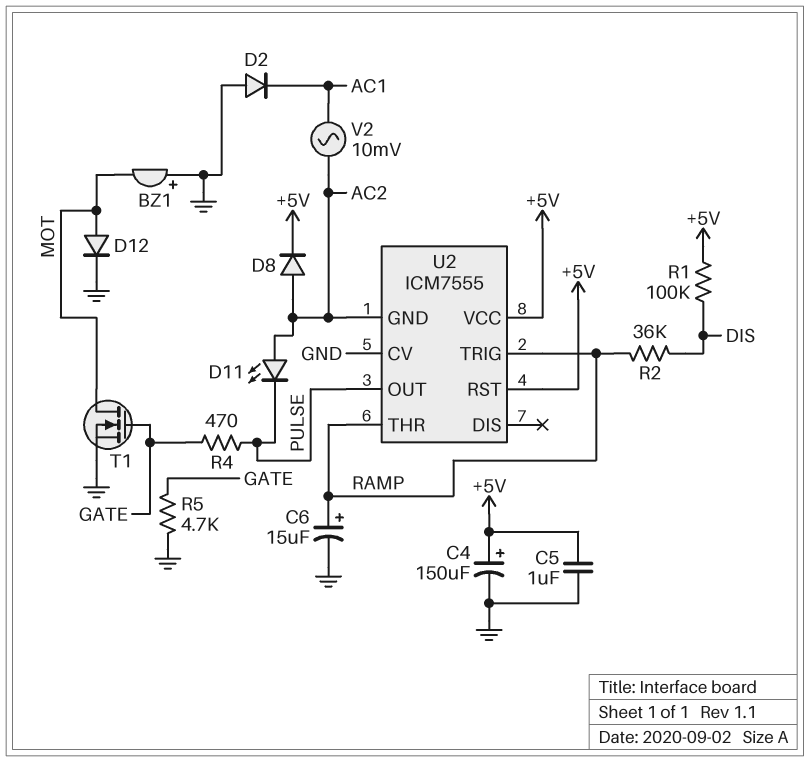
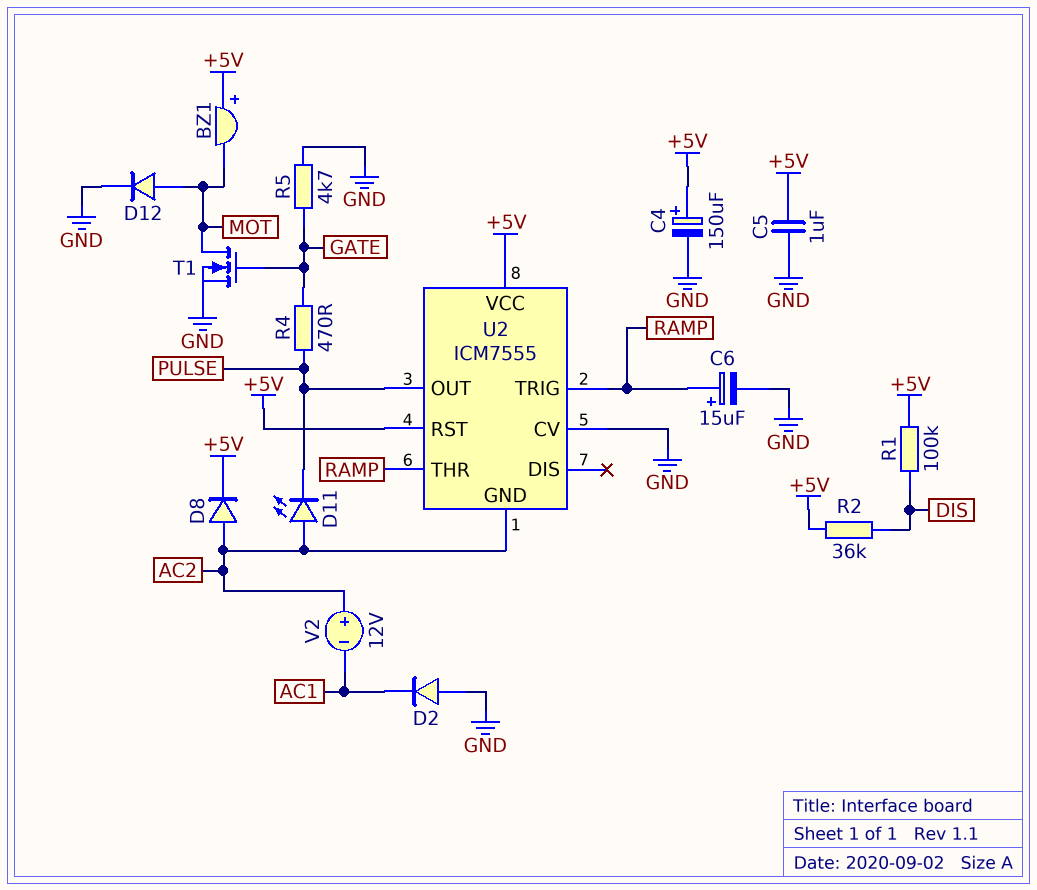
BZ1: buzzer (plus GND, minus MOT) -> buzzer (plus +5V, minus MOT)
R2: 36k (DIS, RAMP) -> 36k (+5V, DIS)
V2: AC 10mV (AC1, AC2) -> 12V (plus AC2, minus AC1)

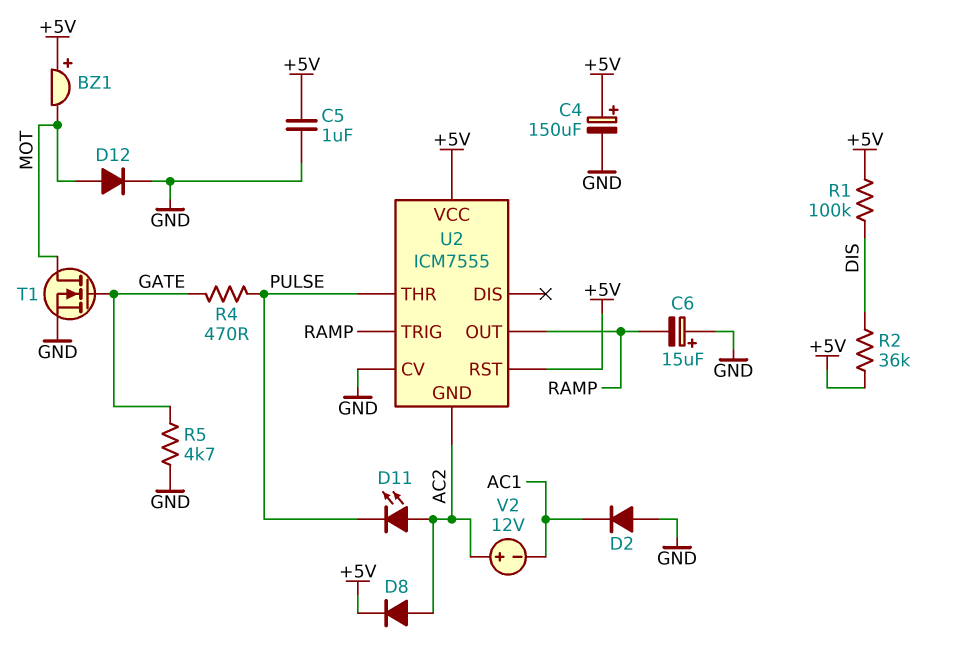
C6: 15uF (plus RAMP, minus GND) -> 15uF (plus GND, minus RAMP)
U2 pin OUT: PULSE -> RAMP
U2 pin THR: RAMP -> PULSE

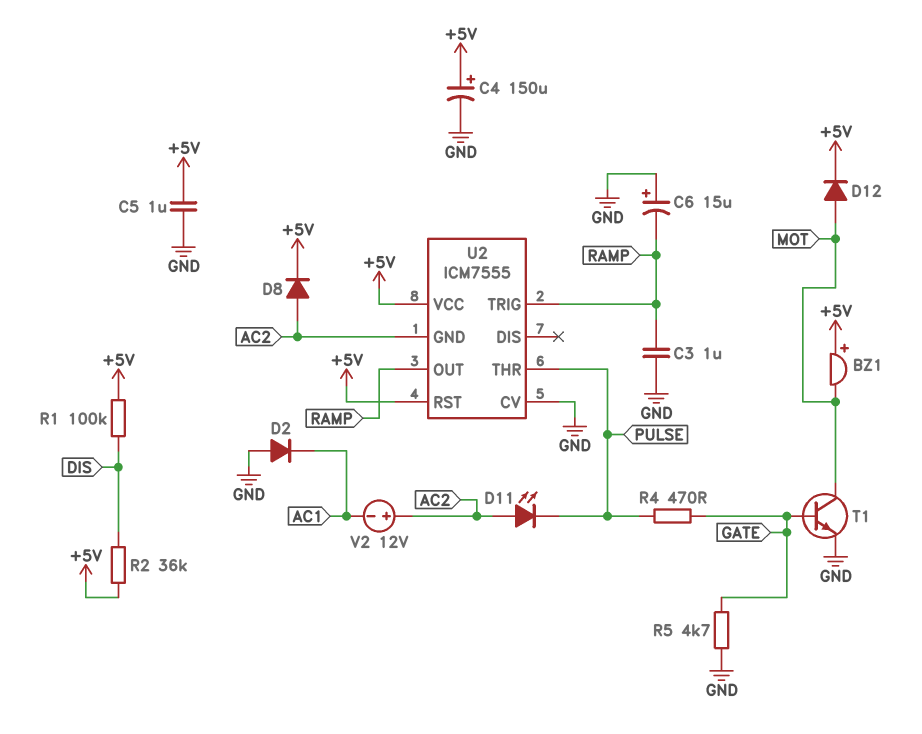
C3: none -> 1uF (GND, RAMP)
D12: diode (A MOT, K GND) -> diode (A MOT, K +5V)
T1: NMOS (G GATE, D MOT, S GND) -> NPN (B GATE, C MOT, E GND)

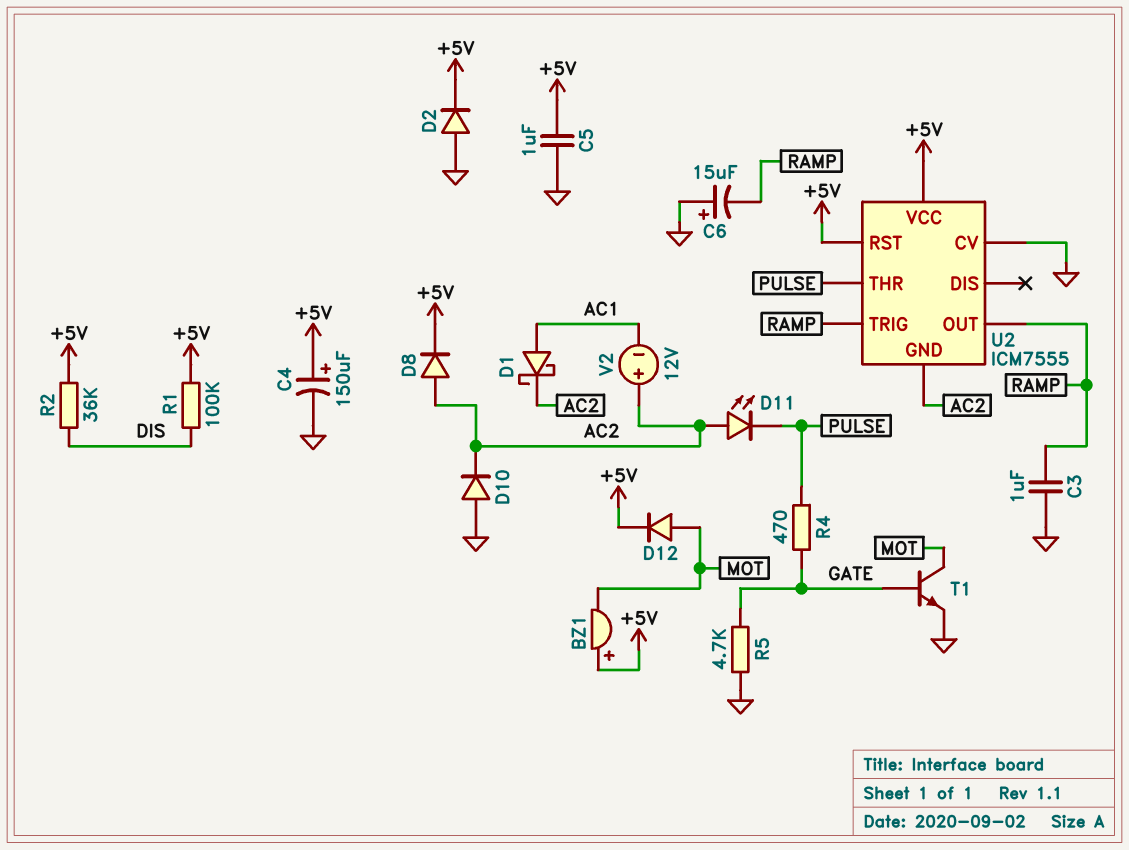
D1: none -> schottky (A AC1, K AC2)
D2: diode (A GND, K AC1) -> diode (A GND, K +5V)
D10: none -> diode (A GND, K AC2)

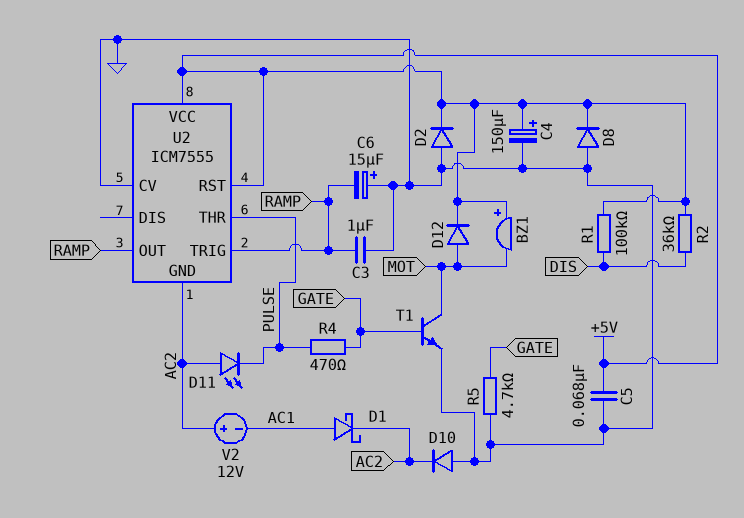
C5: 1uF (+5V, GND) -> 68nF (+5V, GND)
D8: diode (A AC2, K +5V) -> diode (A GND, K +5V)

